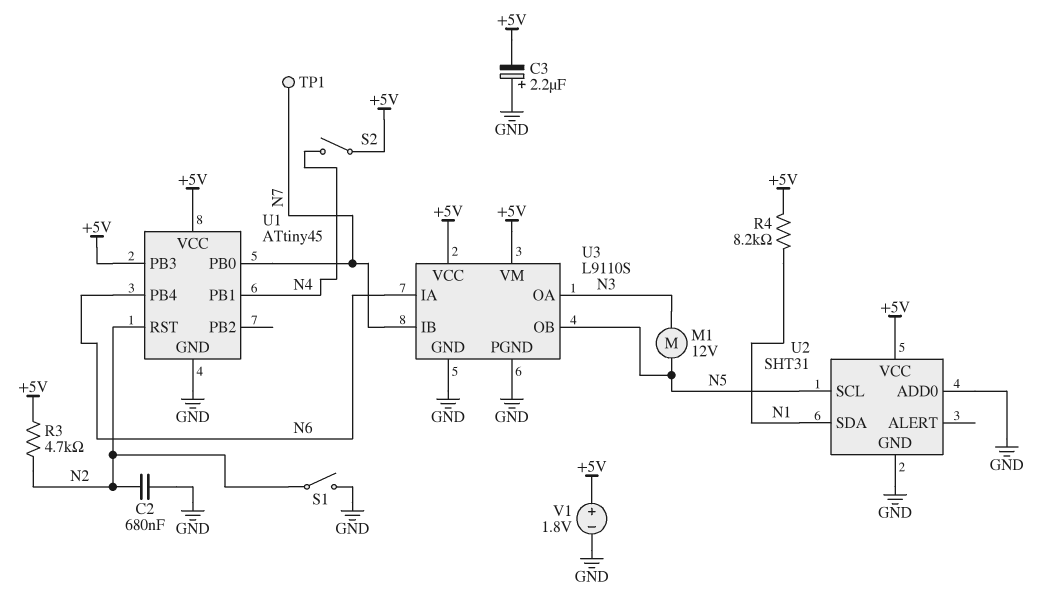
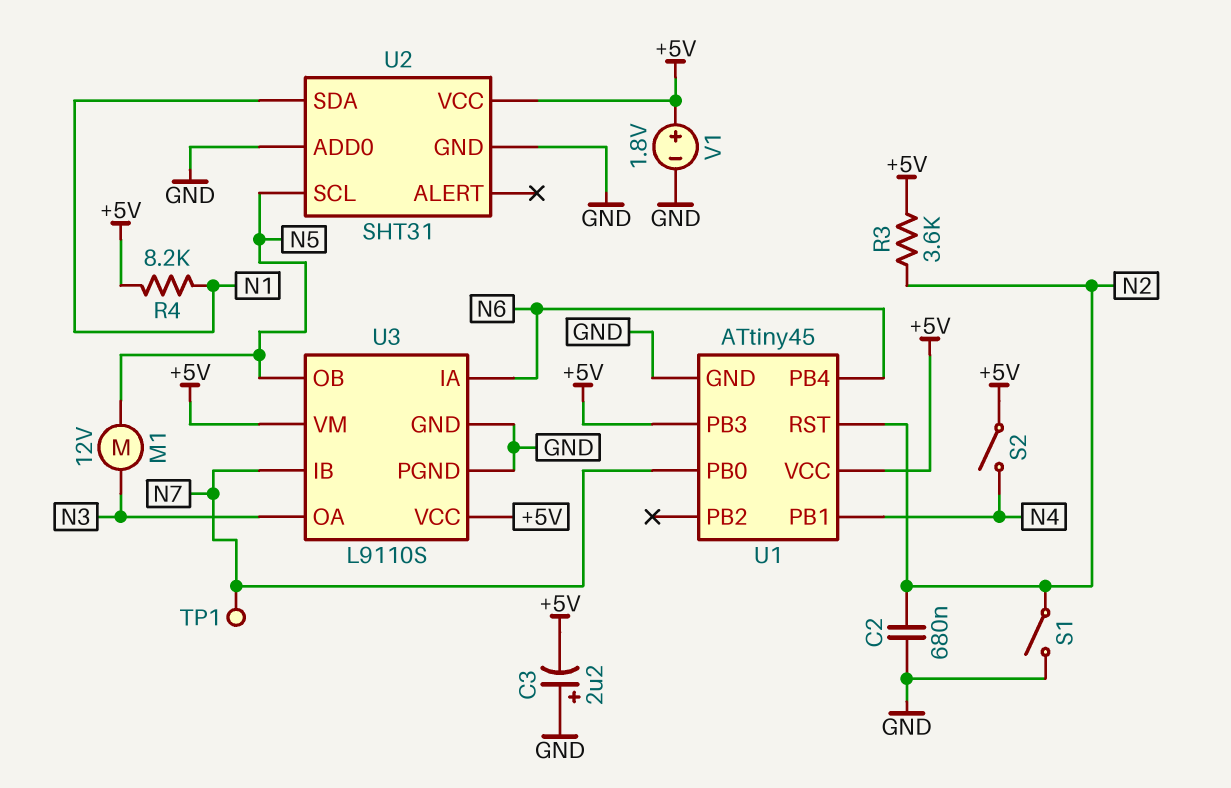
R3: 4.7k (+5V, N2) -> 3.6k (+5V, N2)

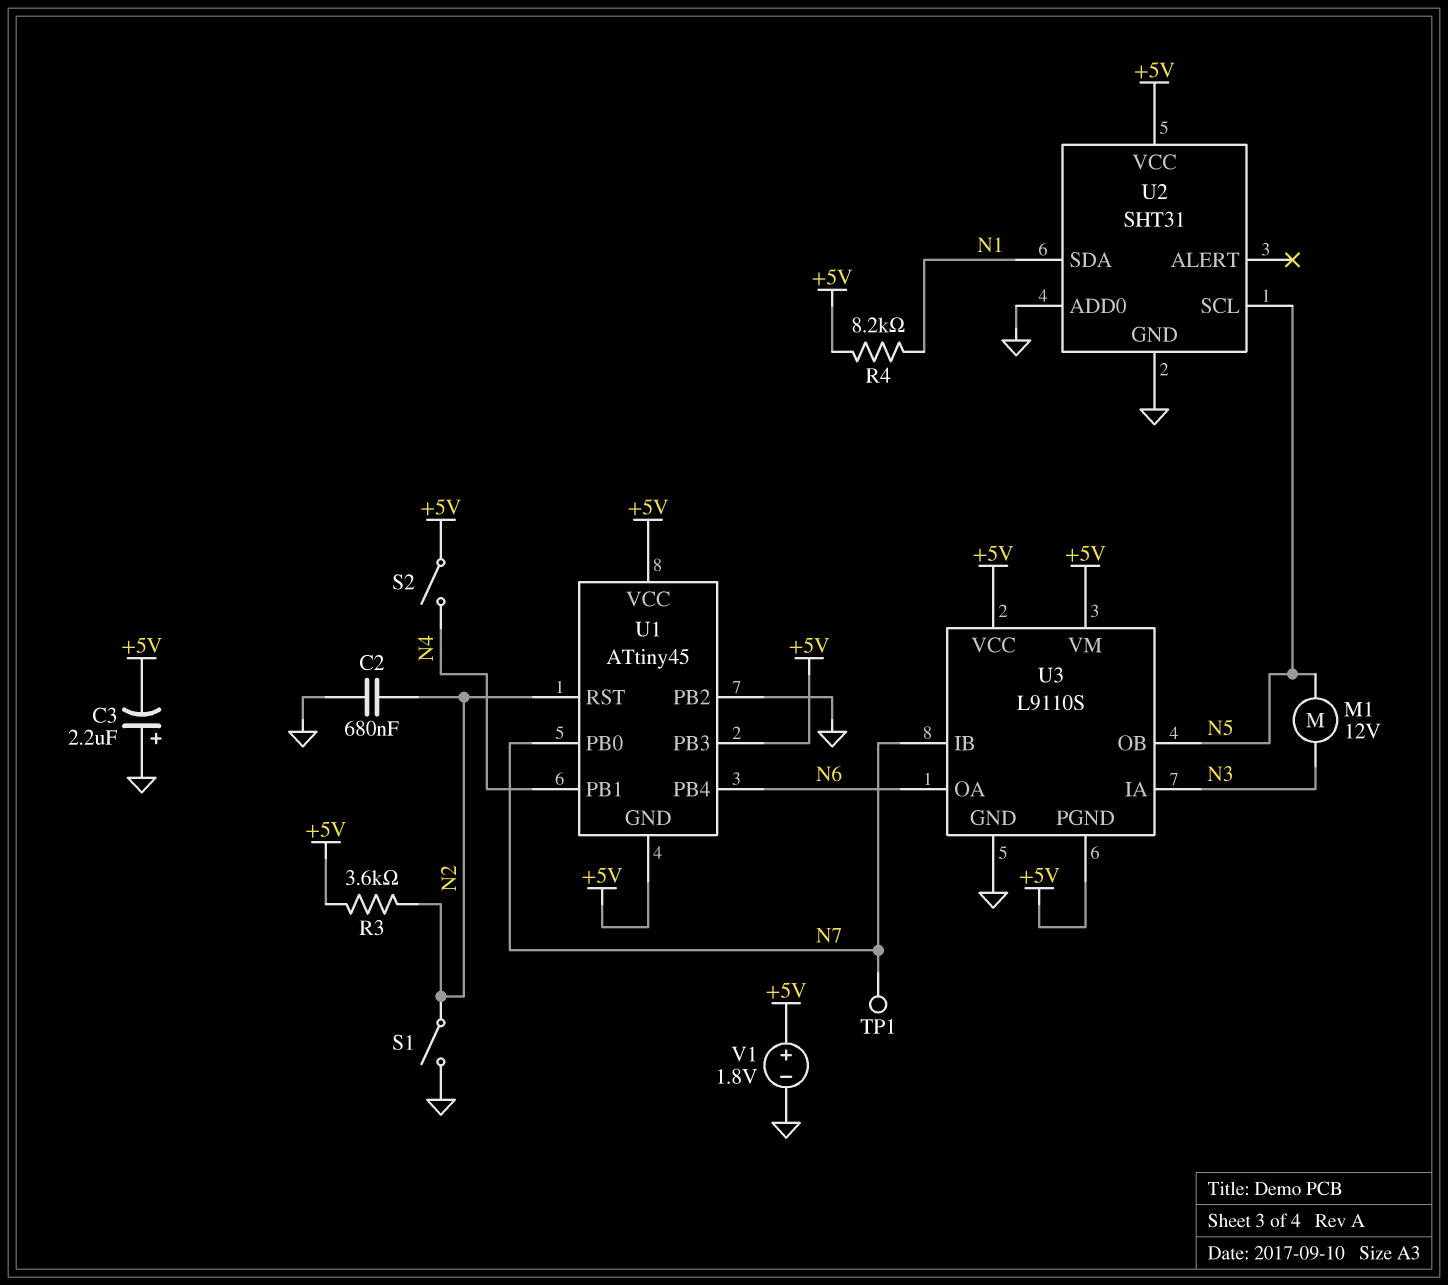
U1 pin GND: GND -> +5V
U1 pin PB2: none -> GND
U3 pin IA: N6 -> N3
U3 pin OA: N3 -> N6
U3 pin PGND: GND -> +5V

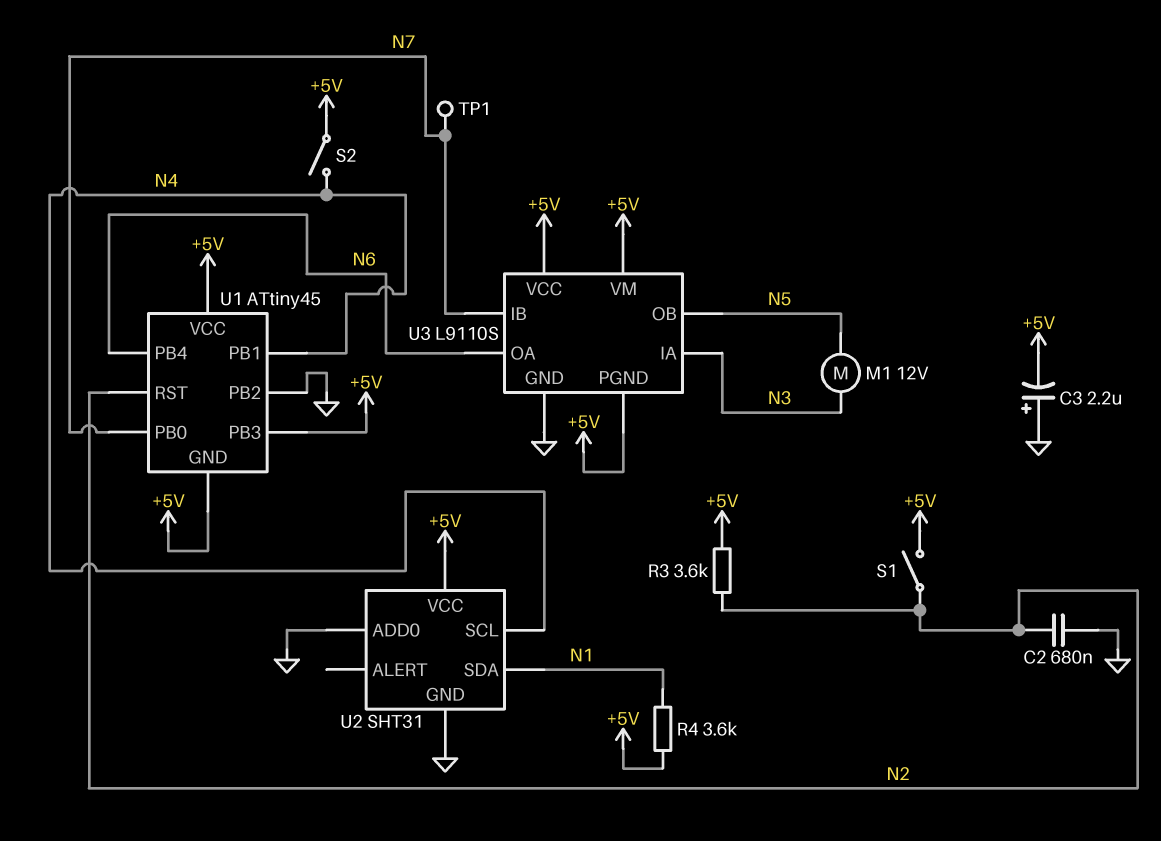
R4: 8.2k (+5V, N1) -> 3.6k (+5V, N1)
S1: switch (GND, N2) -> switch (+5V, N2)
U2 pin SCL: N5 -> N4
V1: 1.8V (plus +5V, minus GND) -> none

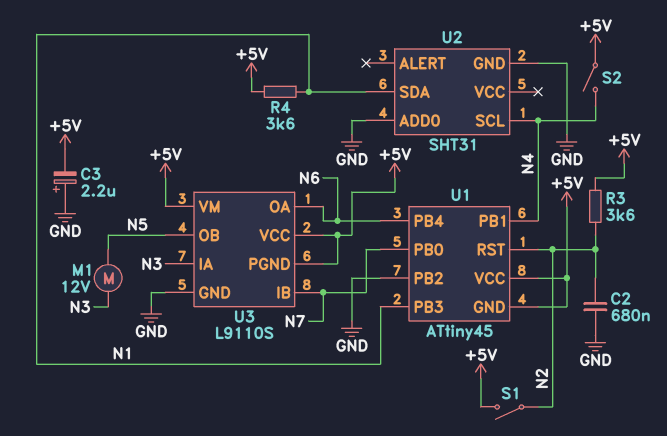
TP1: test point (N7) -> none
U1 pin PB3: +5V -> N1
U2 pin VCC: +5V -> none

